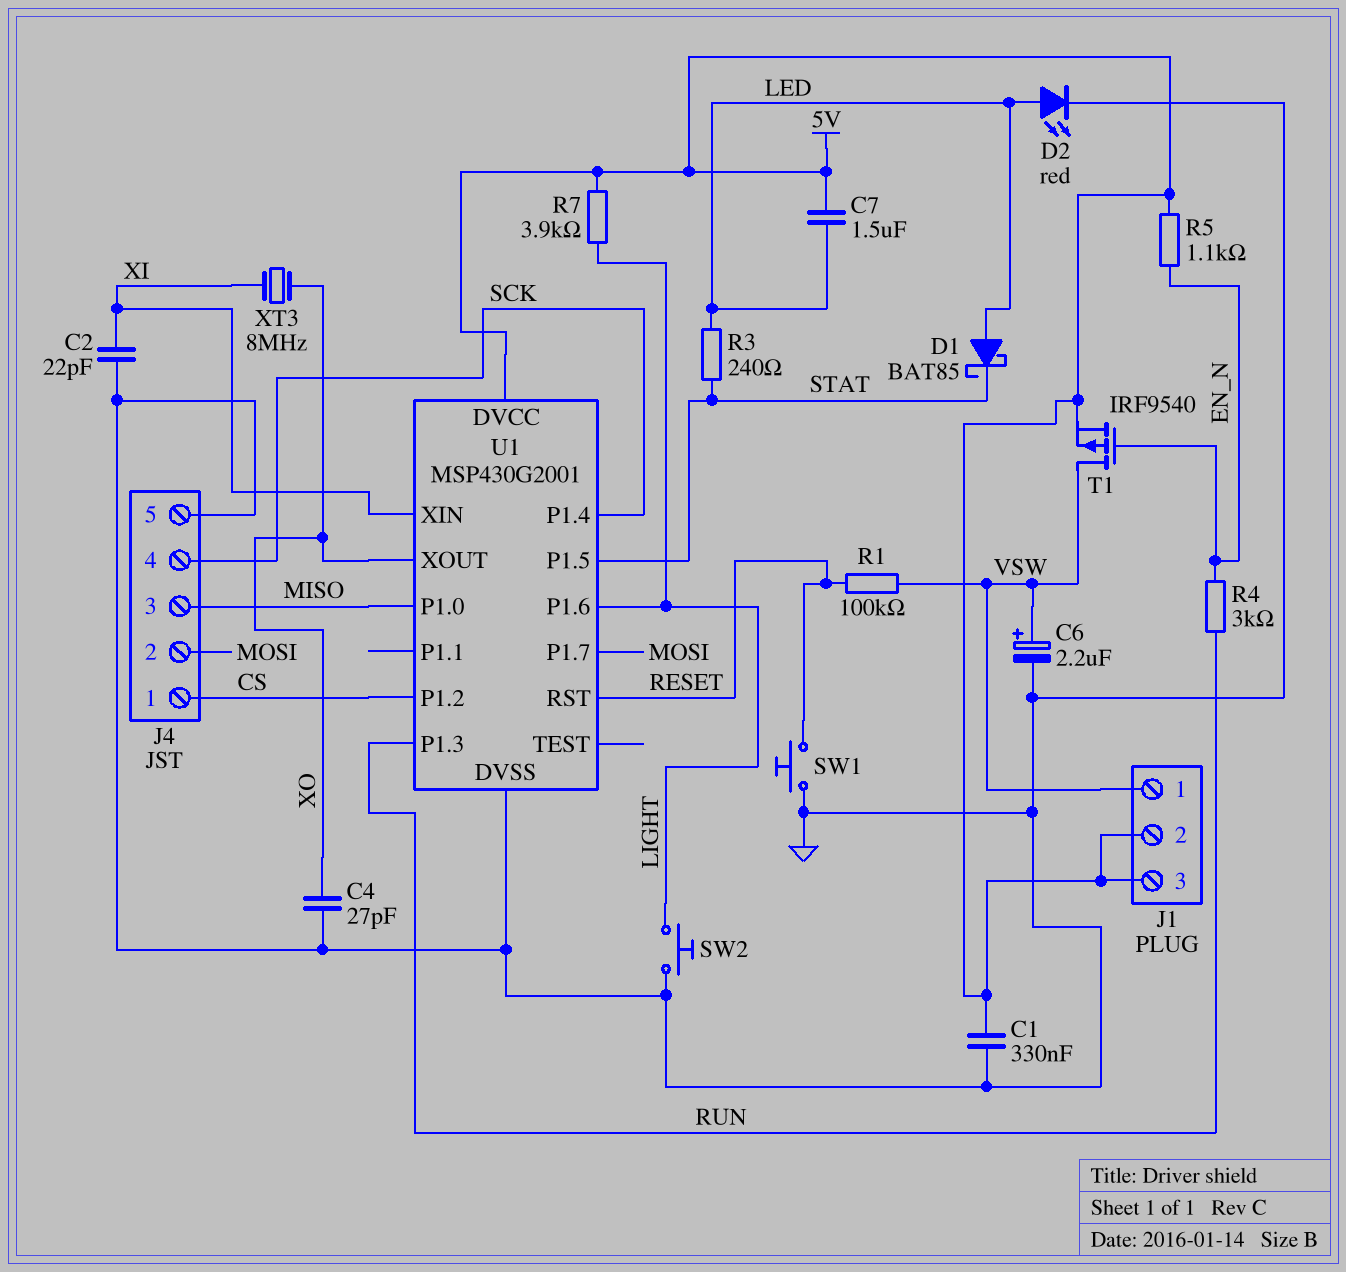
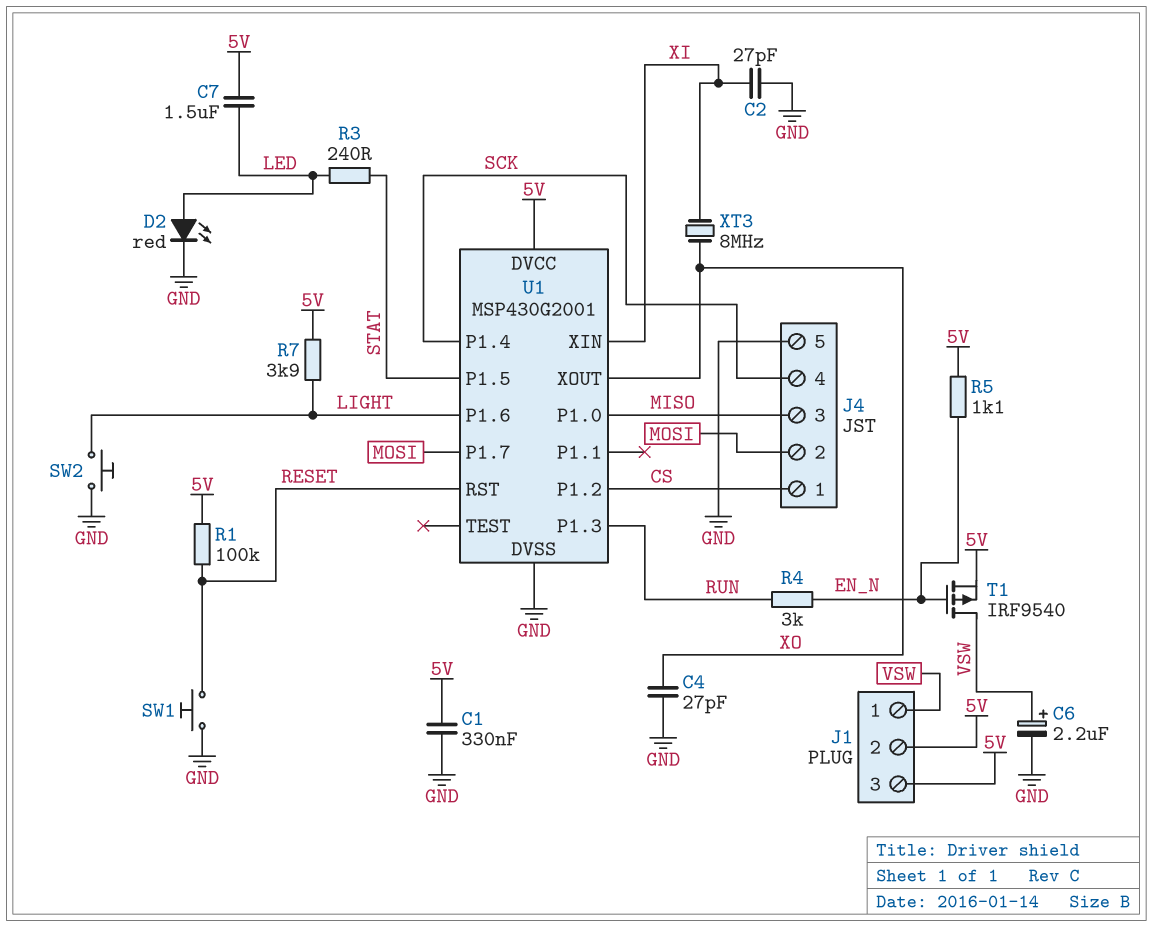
C2: 22pF (GND, XI) -> 27pF (GND, XI)
D1: schottky BAT85 (A LED, K STAT) -> none
R1: 100k (RESET, VSW) -> 100k (5V, RESET)

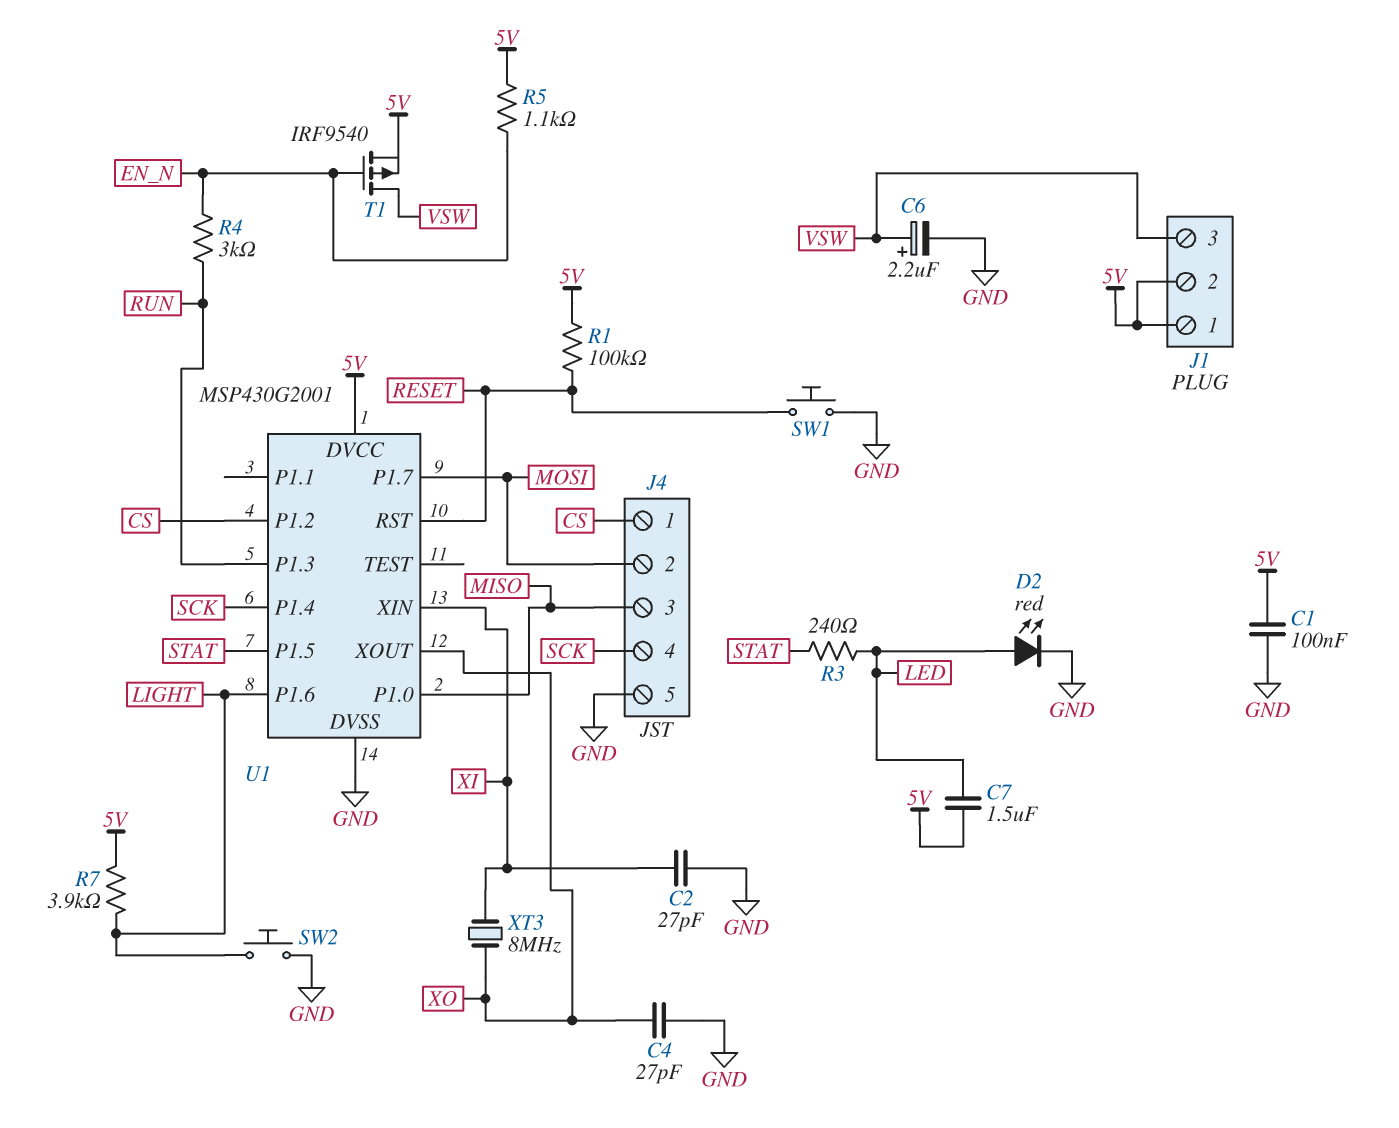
C1: 330nF (5V, GND) -> 100nF (5V, GND)
J1 pin 1: VSW -> 5V
J1 pin 3: 5V -> VSW

